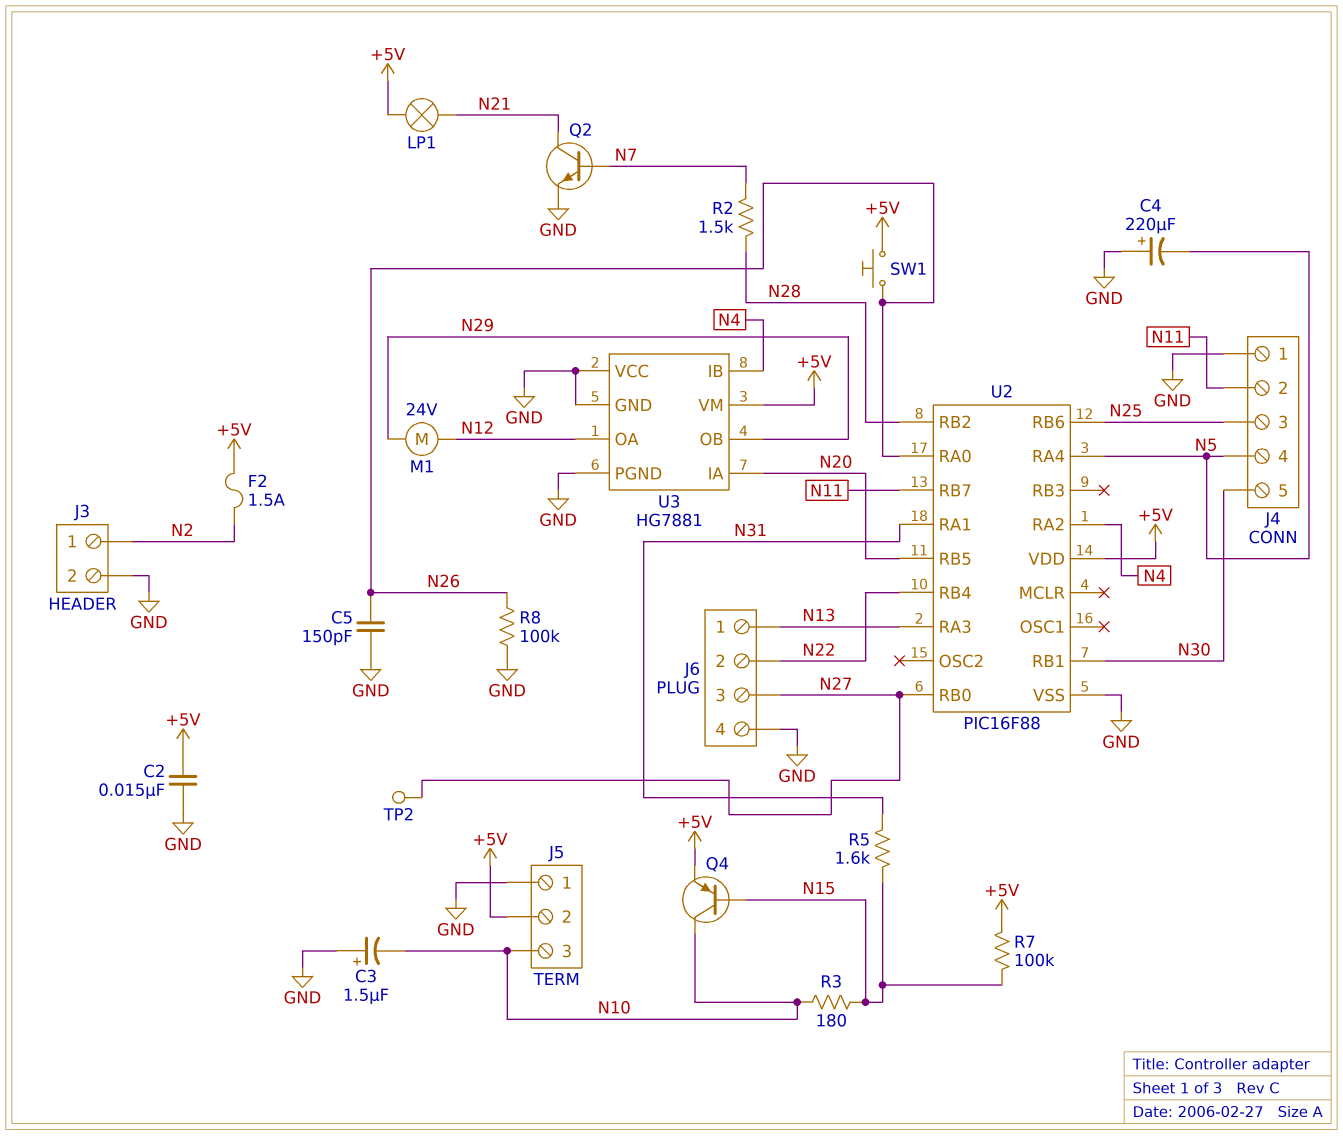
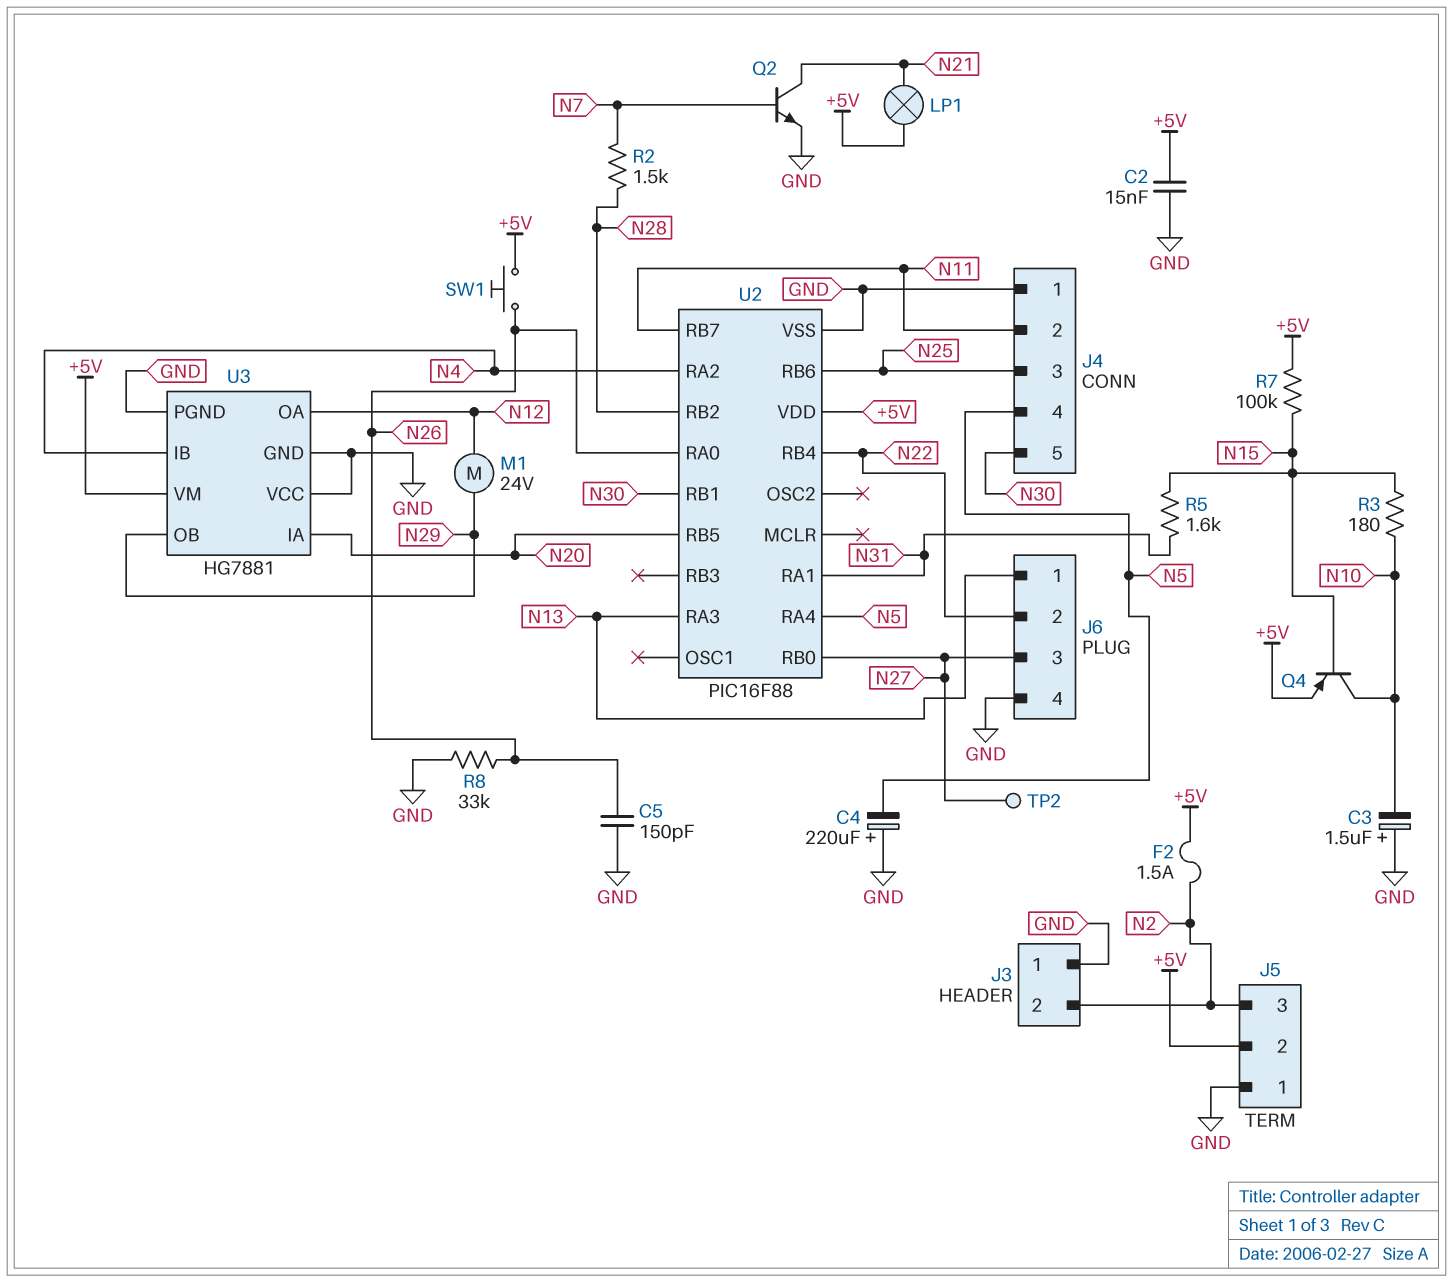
J3 pin 1: N2 -> GND
J3 pin 2: GND -> N2
J5 pin 3: N10 -> N2
R8: 100k (GND, N26) -> 33k (GND, N26)

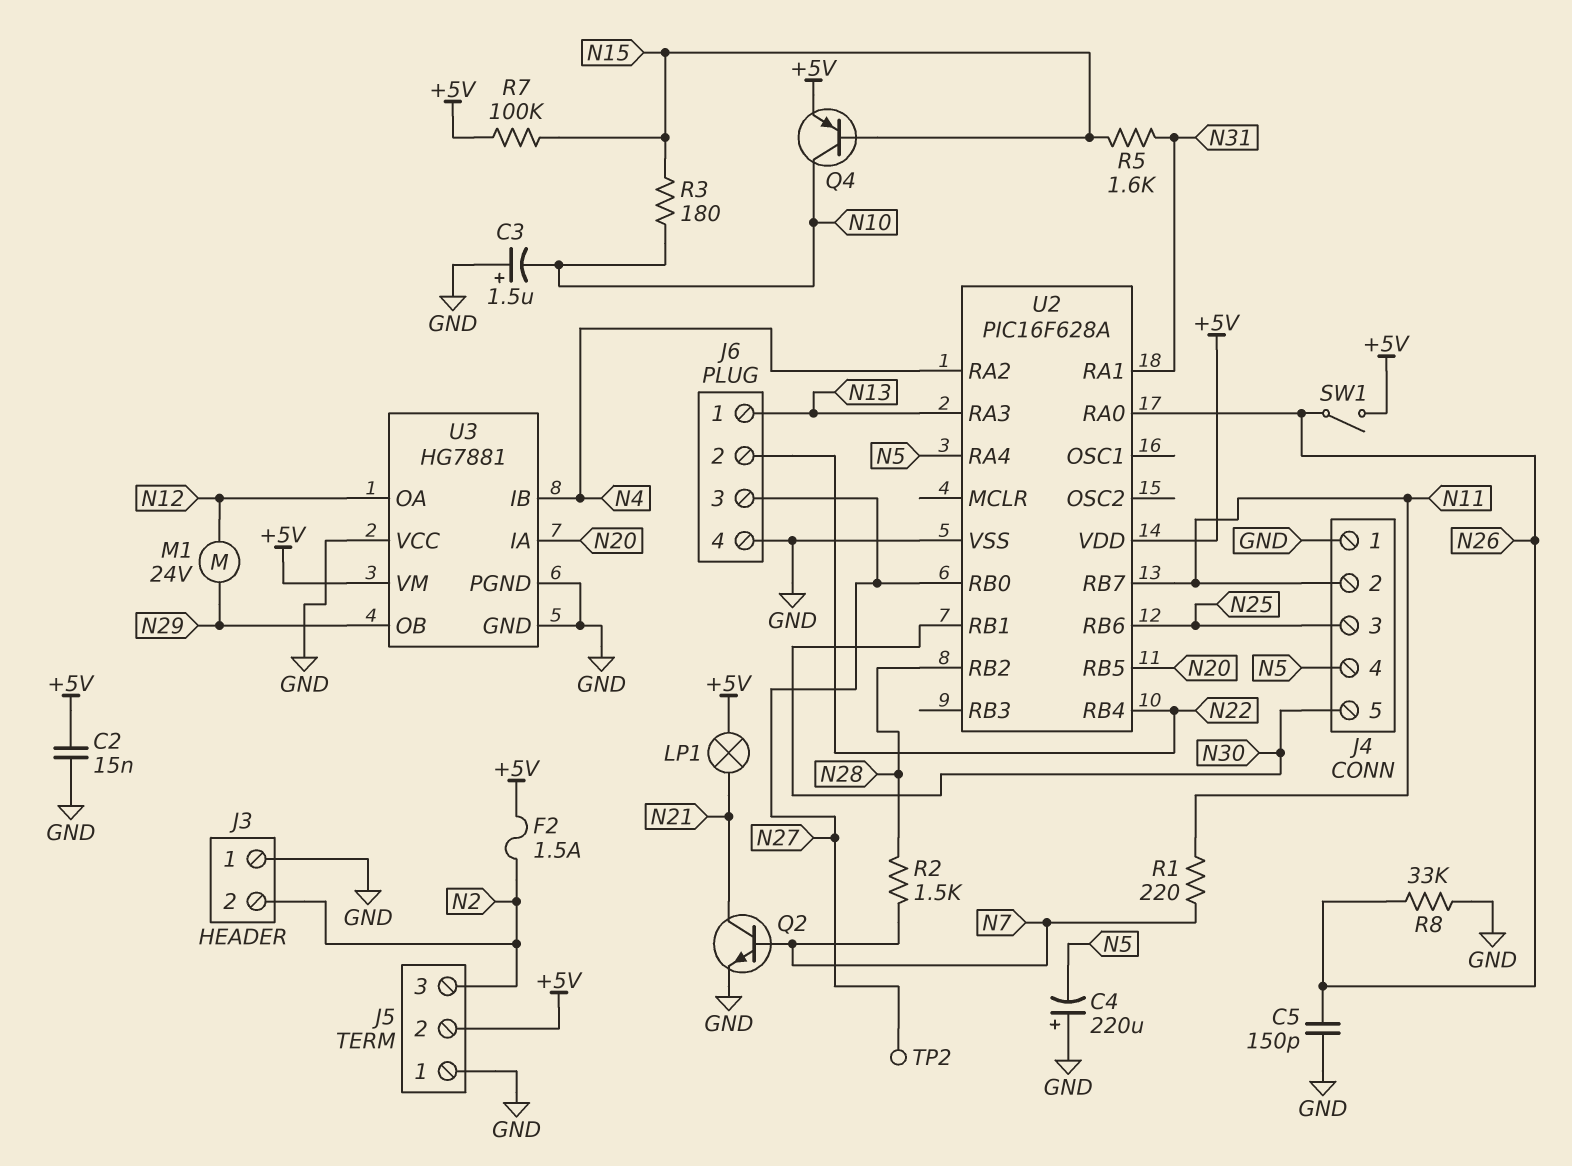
R1: none -> 220 (N7, N11)
SW1: button (+5V, N26) -> switch (+5V, N26)
U2: PIC16F88 -> PIC16F628A

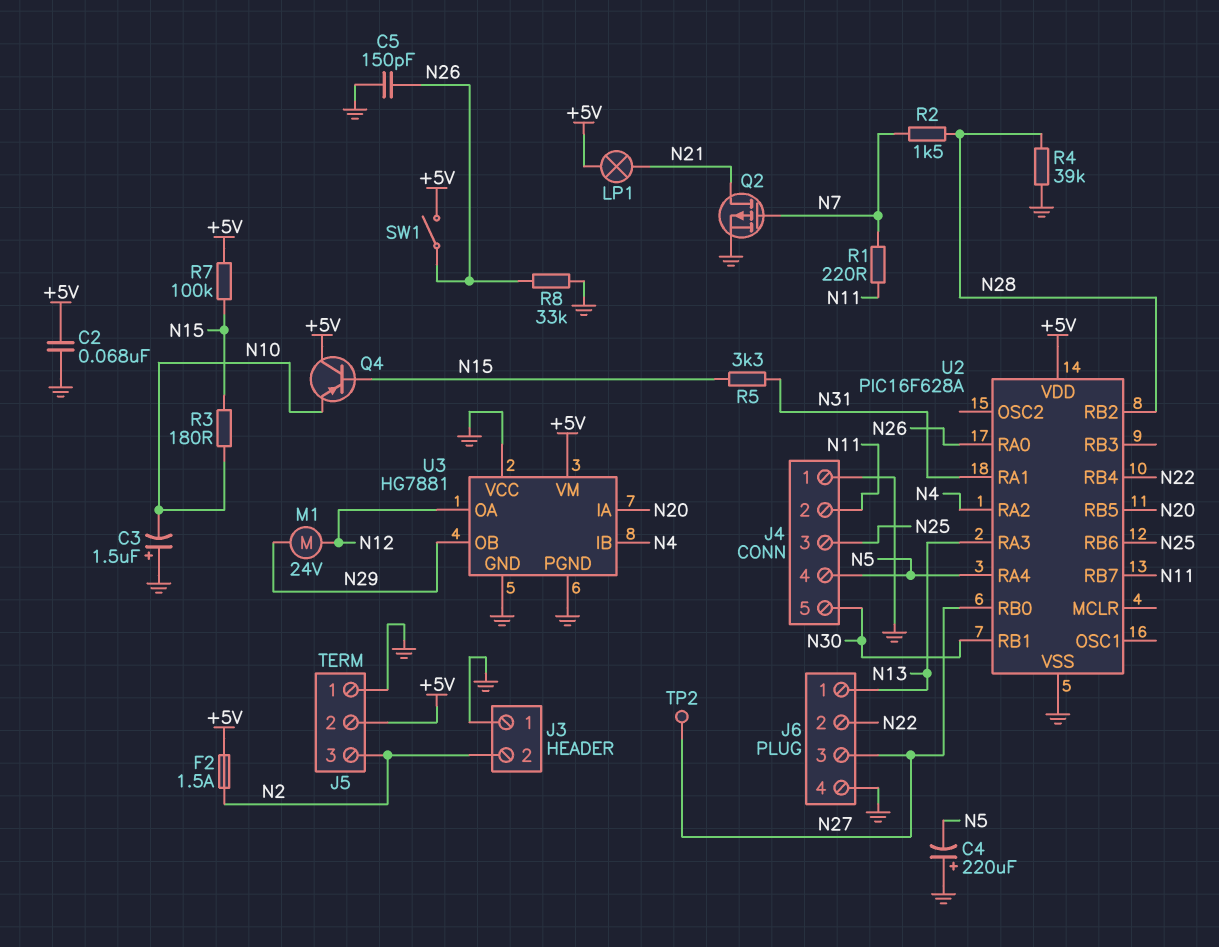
C2: 15nF (+5V, GND) -> 68nF (+5V, GND)
Q2: NPN (B N7, C N21, E GND) -> PMOS (G N7, D N21, S GND)
Q4: PNP (B N15, C N10, E +5V) -> PNP (B N15, C +5V, E N10)
R4: none -> 39k (GND, N28)
R5: 1.6k (N15, N31) -> 3.3k (N15, N31)

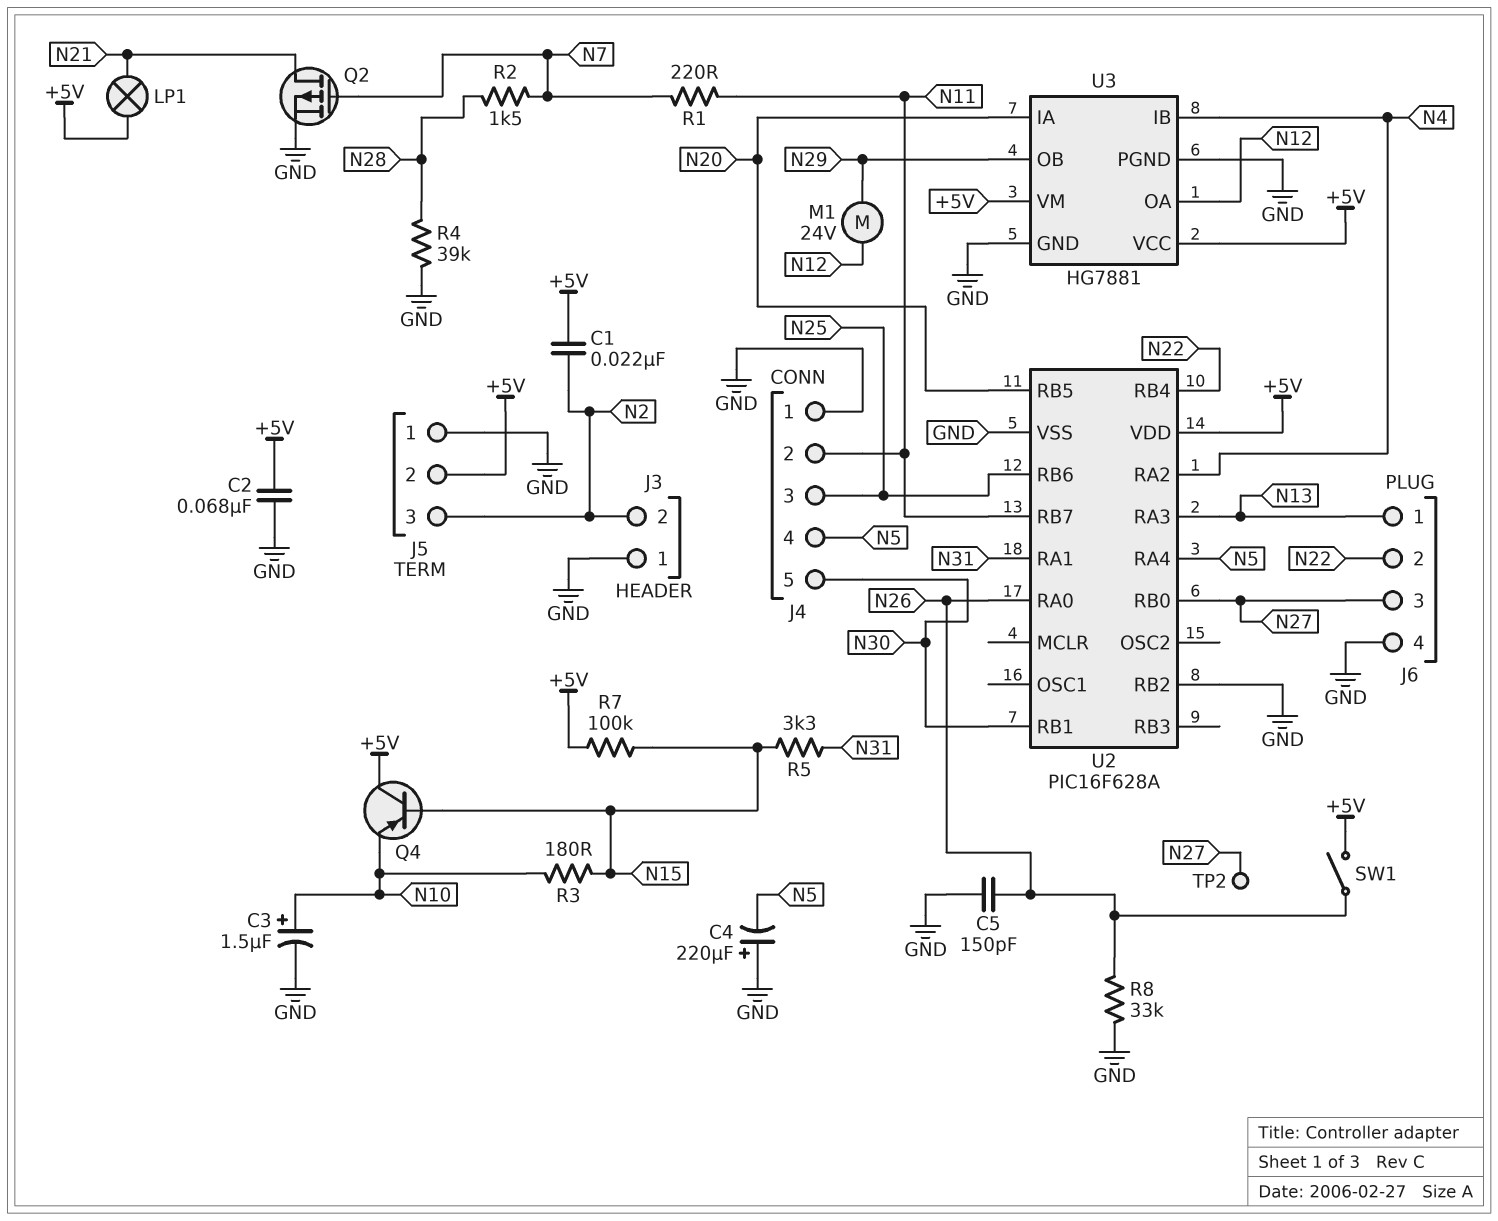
C1: none -> 22nF (+5V, N2)
C3: 1.5uF (plus GND, minus N10) -> 1.5uF (plus N10, minus GND)
F2: 1.5A (+5V, N2) -> none
U2 pin RB2: N28 -> GND
U3 pin VCC: GND -> +5V

